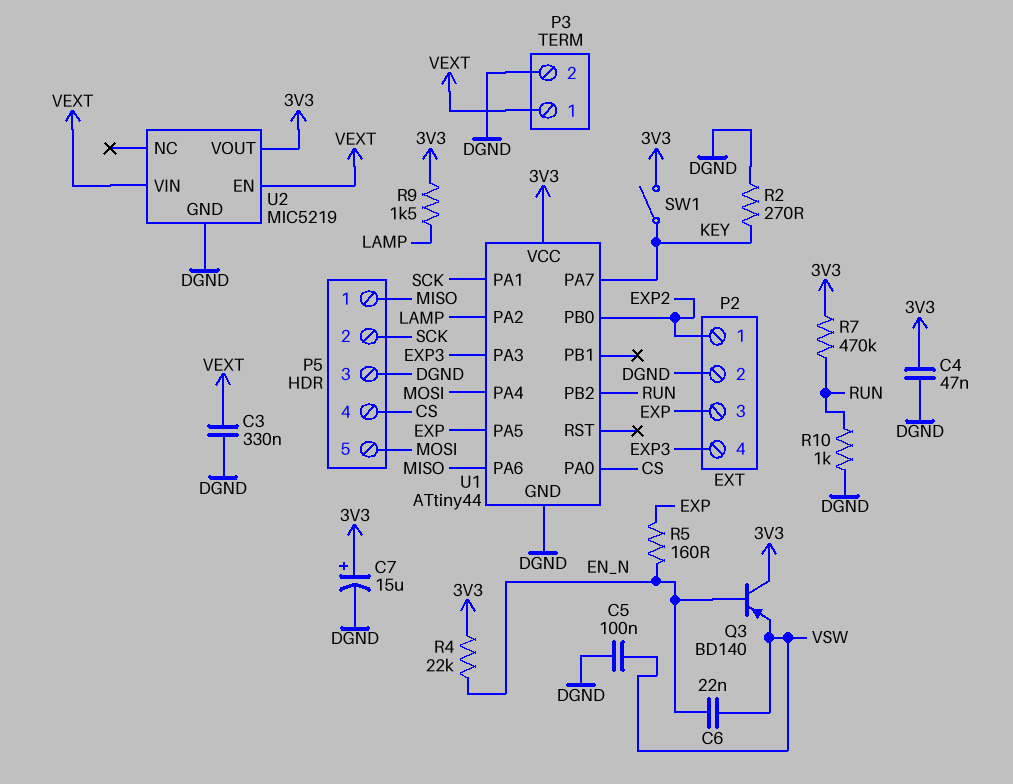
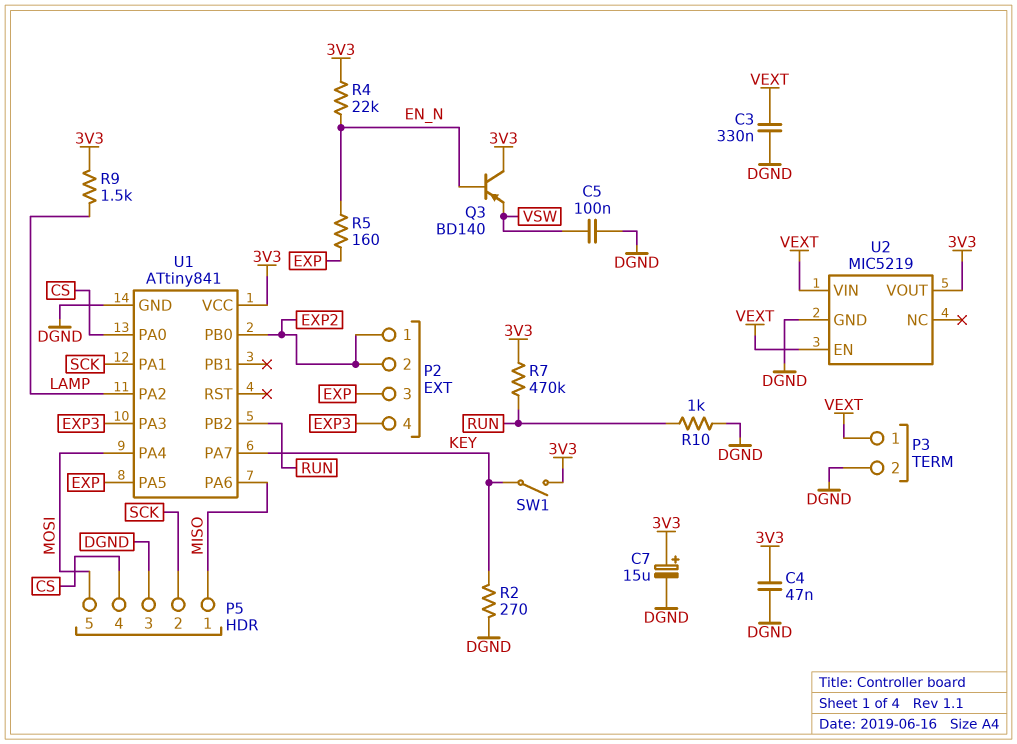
C6: 22nF (EN_N, VSW) -> none
P2 pin 2: DGND -> EXP2
U1: ATtiny44 -> ATtiny841

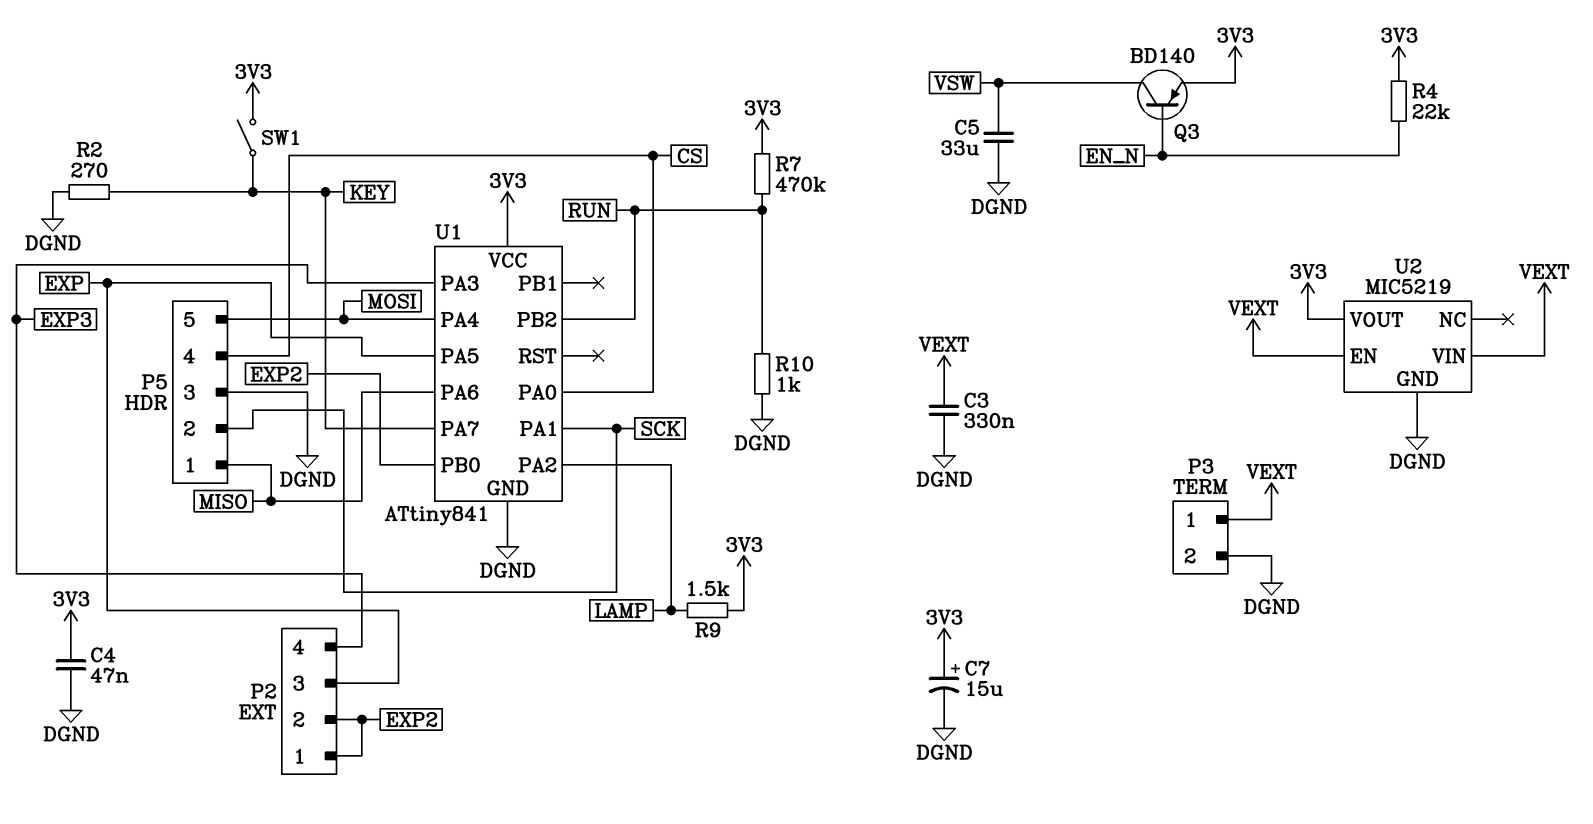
C5: 100nF (DGND, VSW) -> 33uF (DGND, VSW)
Q3: PNP BD140 (B EN_N, C 3V3, E VSW) -> PNP BD140 (B EN_N, C VSW, E 3V3)
R5: 160 (EN_N, EXP) -> none

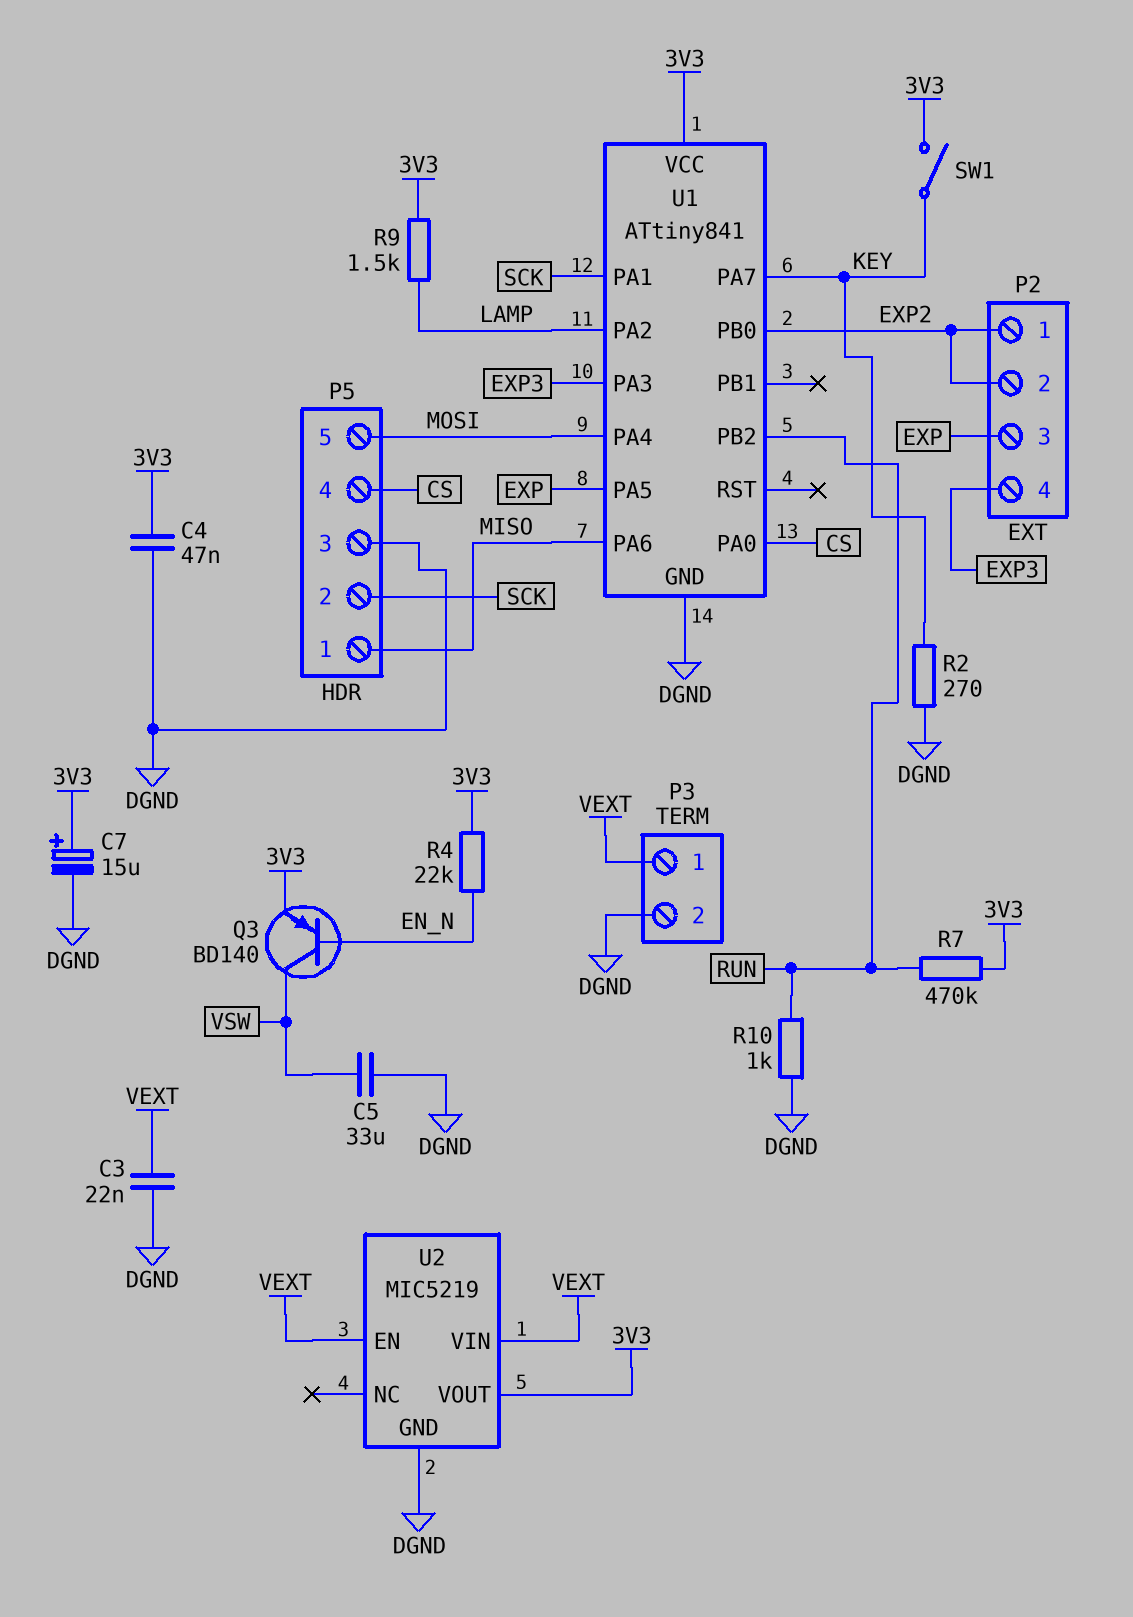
C3: 330nF (DGND, VEXT) -> 22nF (DGND, VEXT)

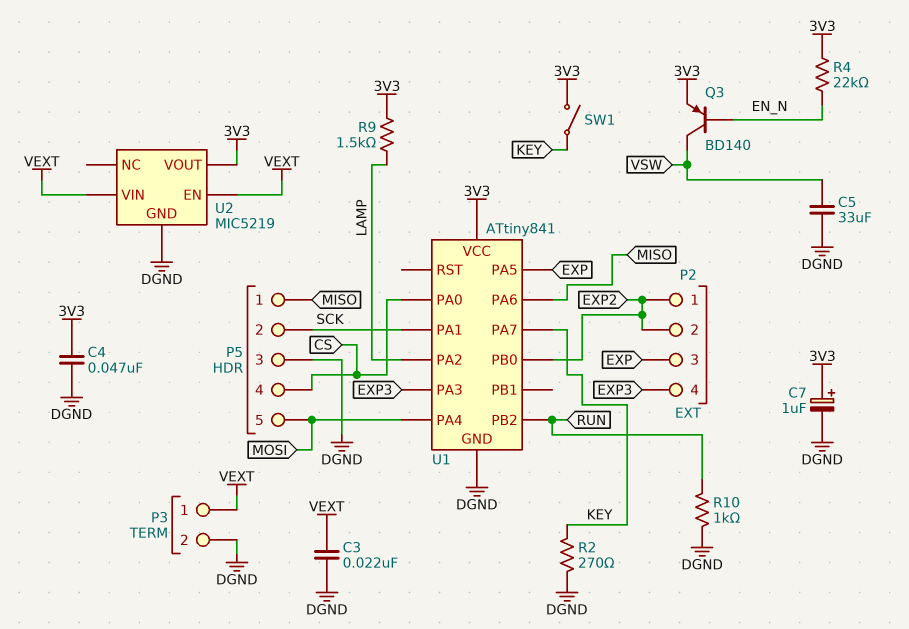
C7: 15uF (plus 3V3, minus DGND) -> 1uF (plus 3V3, minus DGND)
R7: 470k (3V3, RUN) -> none

